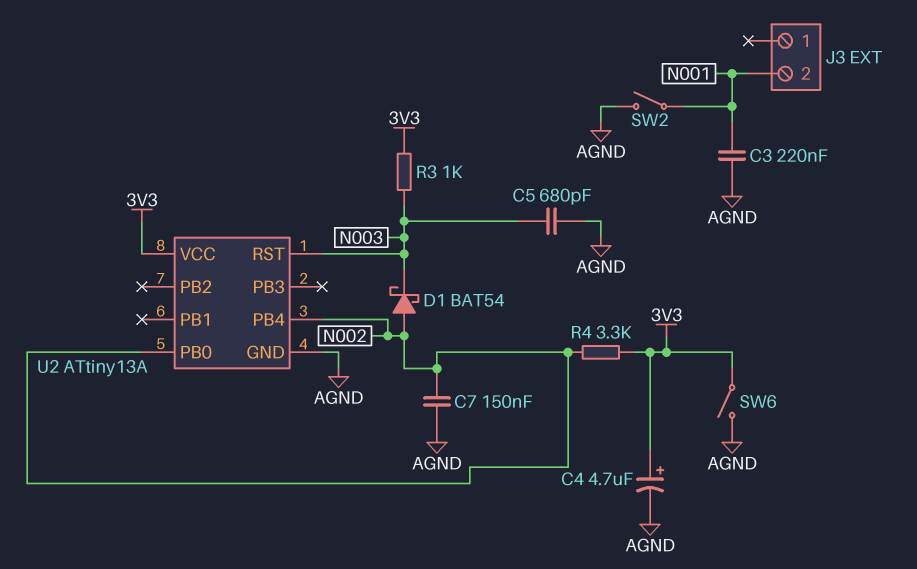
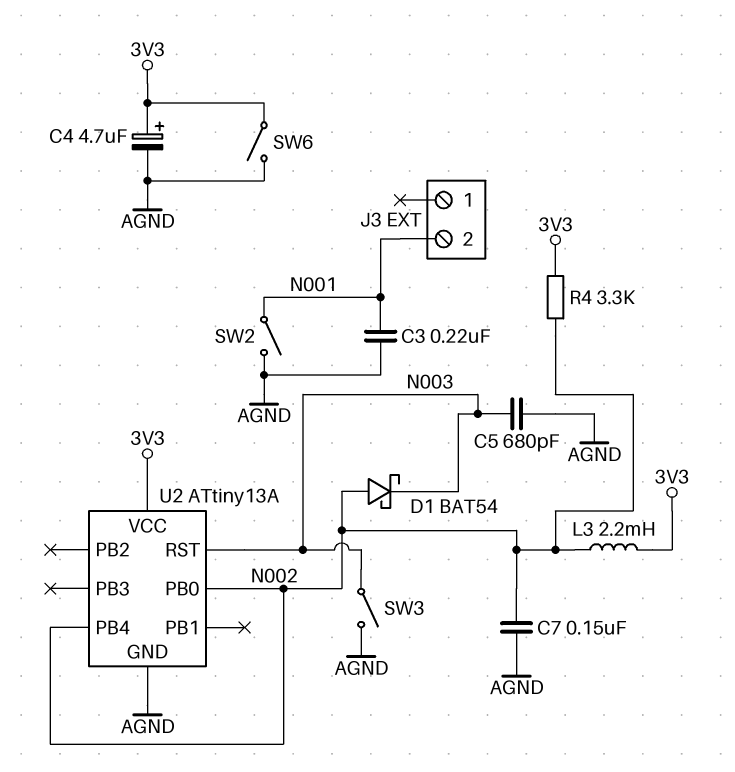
L3: none -> 2.2mH (3V3, N002)
R3: 1k (3V3, N003) -> none
SW3: none -> switch (AGND, N003)

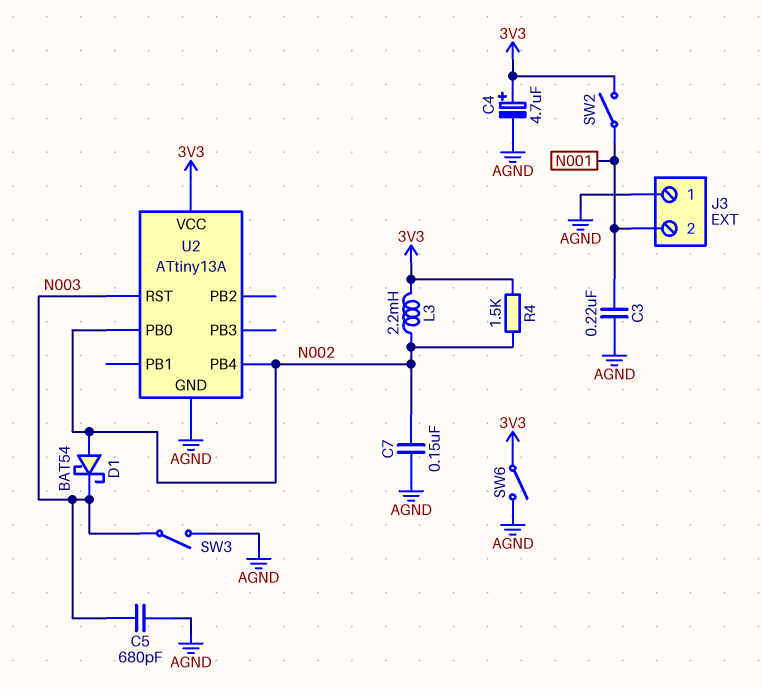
J3 pin 1: none -> AGND
R4: 3.3k (3V3, N002) -> 1.5k (3V3, N002)
SW2: switch (AGND, N001) -> switch (3V3, N001)

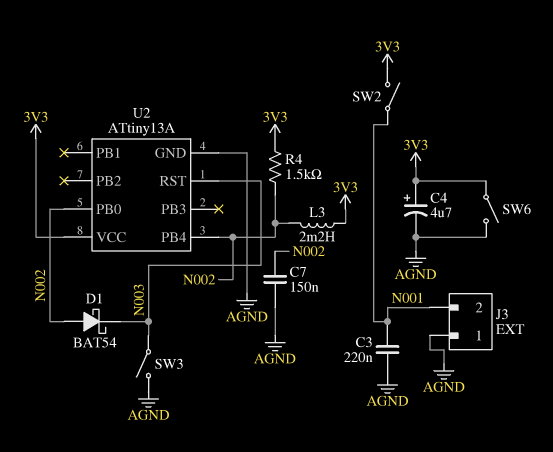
C5: 680pF (AGND, N003) -> none

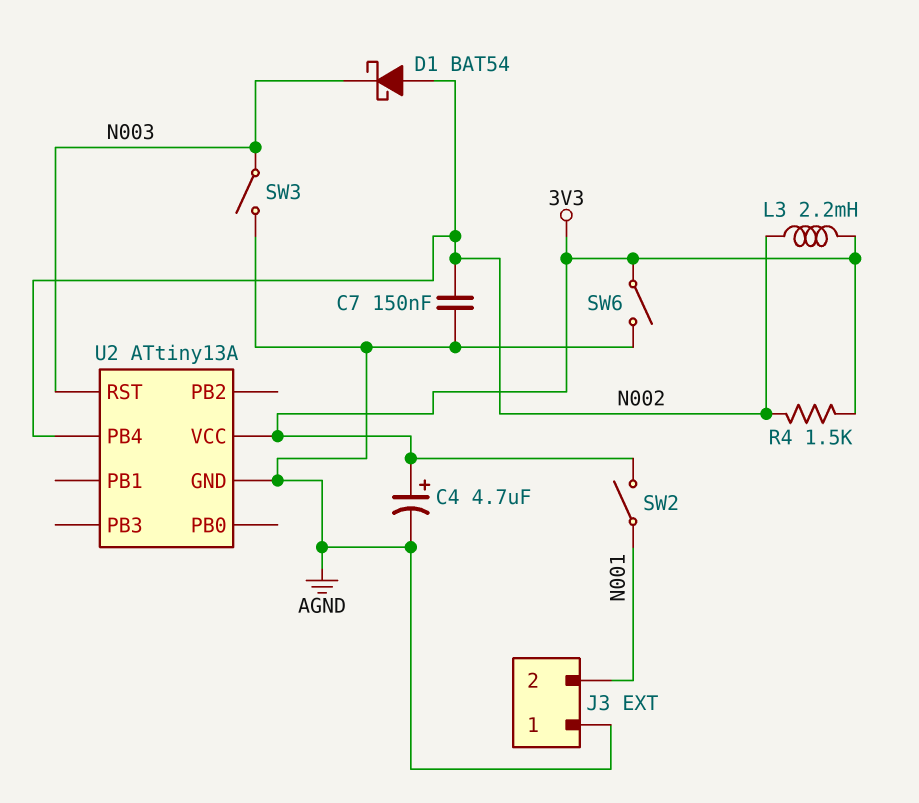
C3: 220nF (AGND, N001) -> none
U2 pin PB0: N002 -> none

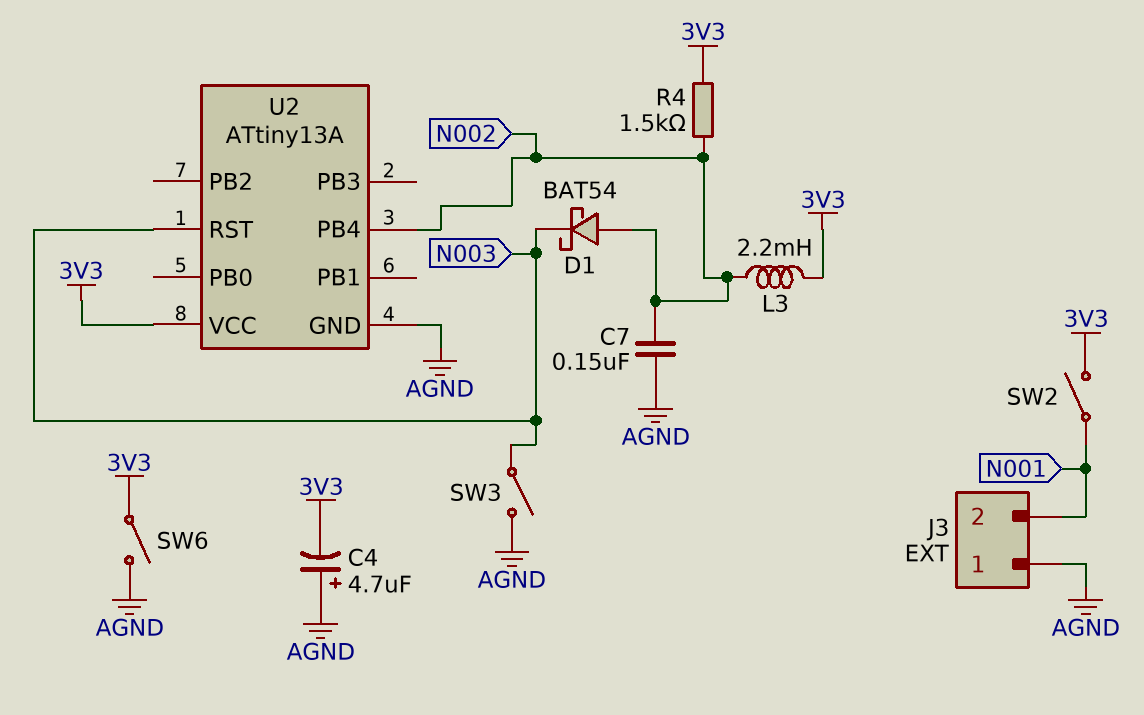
C4: 4.7uF (plus 3V3, minus AGND) -> 4.7uF (plus AGND, minus 3V3)

